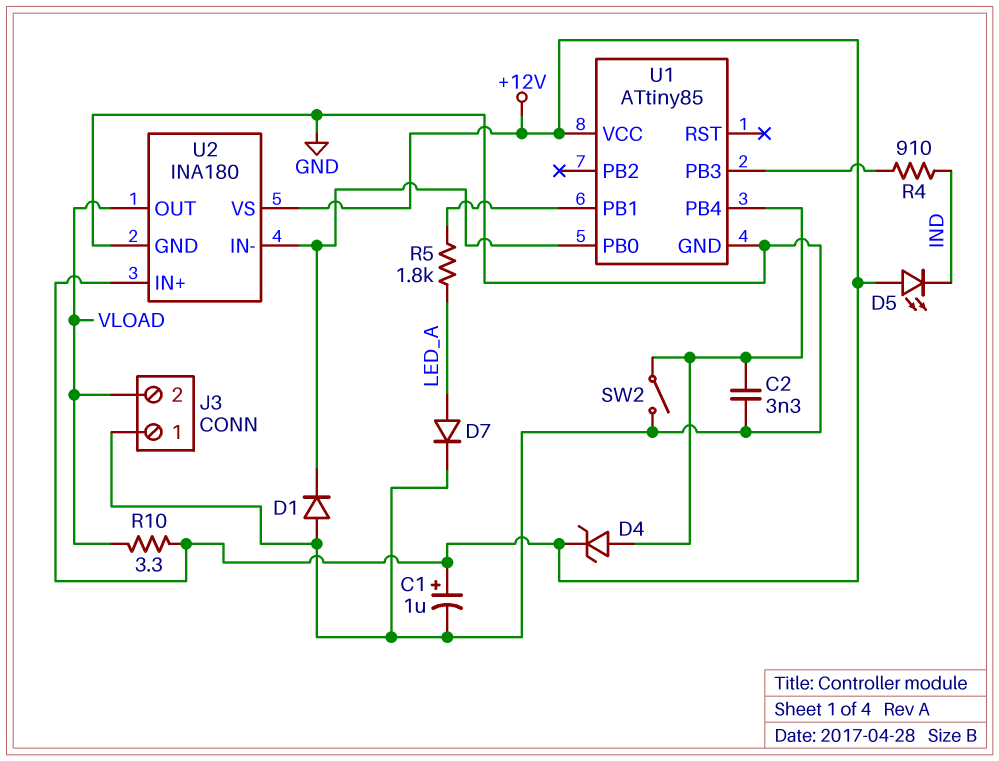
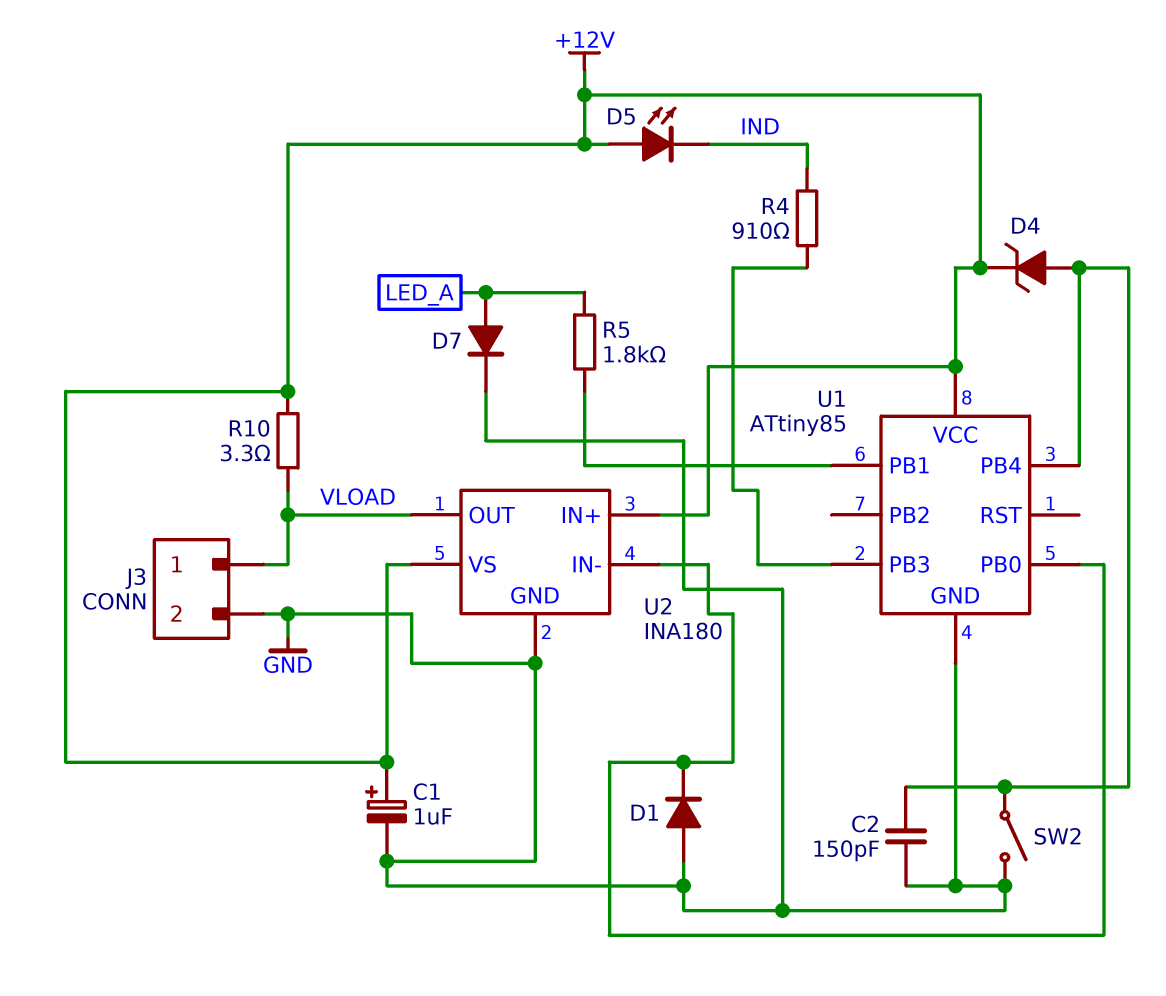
C2: 3.3nF (GND, U1/PB4) -> 150pF (GND, U1/PB4)
J3 pin 1: GND -> VLOAD
J3 pin 2: VLOAD -> GND

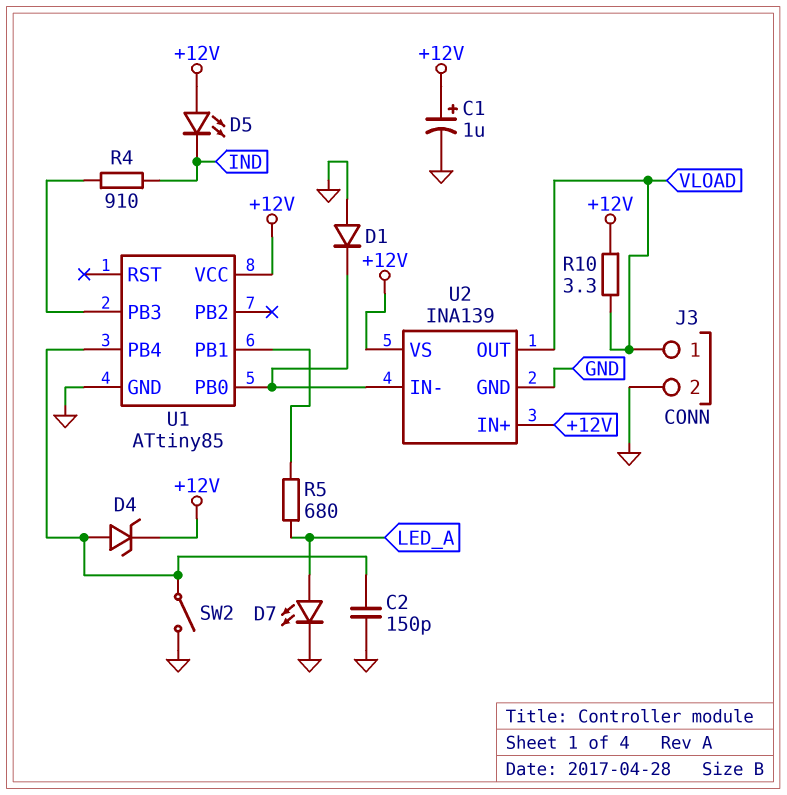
D7: diode (A LED_A, K GND) -> LED (A LED_A, K GND)
R5: 1.8k (LED_A, U1/PB1) -> 680 (LED_A, U1/PB1)
U2: INA180 -> INA139

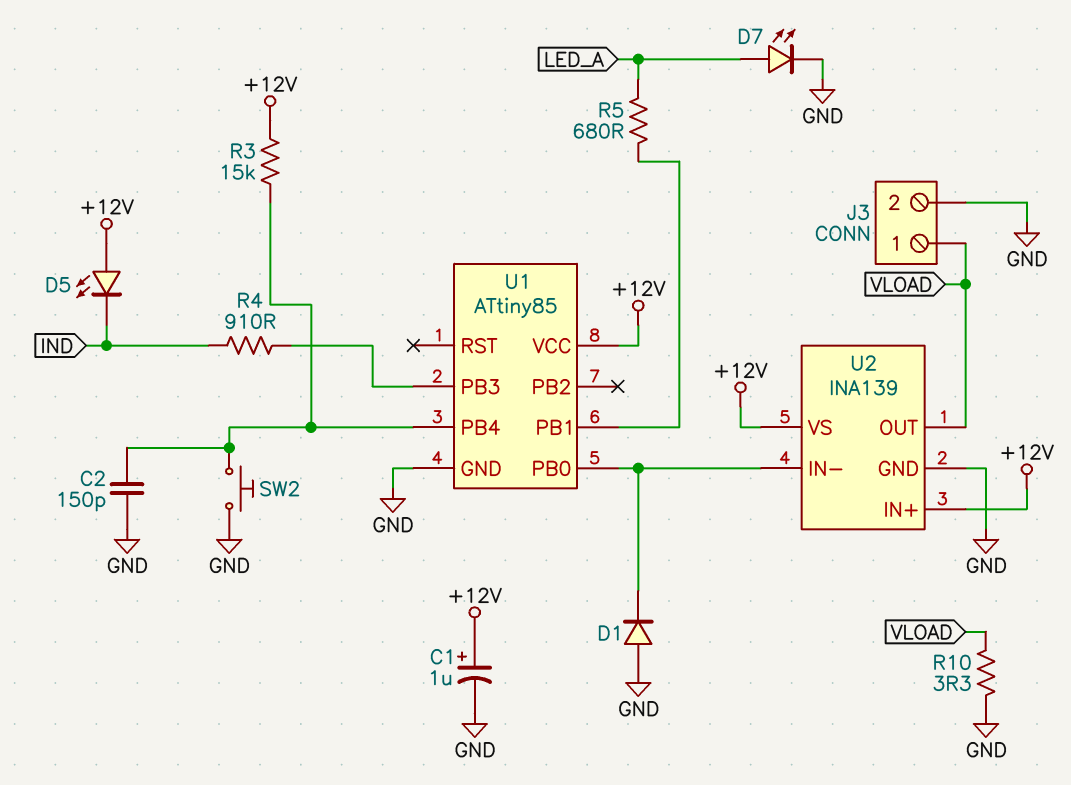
D4: zener (A U1/PB4, K +12V) -> none
R3: none -> 15k (+12V, U1/PB4)
R10: 3.3 (+12V, VLOAD) -> 3.3 (GND, VLOAD)
SW2: switch (GND, U1/PB4) -> button (GND, U1/PB4)

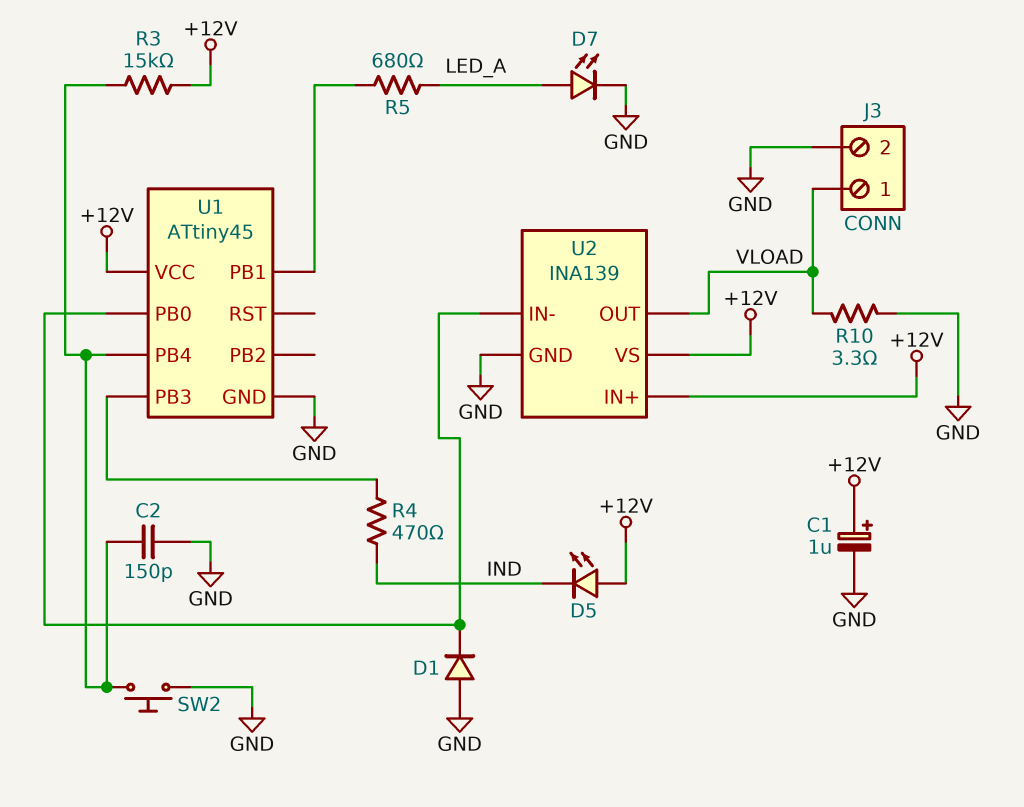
R4: 910 (IND, U1/PB3) -> 470 (IND, U1/PB3)
U1: ATtiny85 -> ATtiny45

